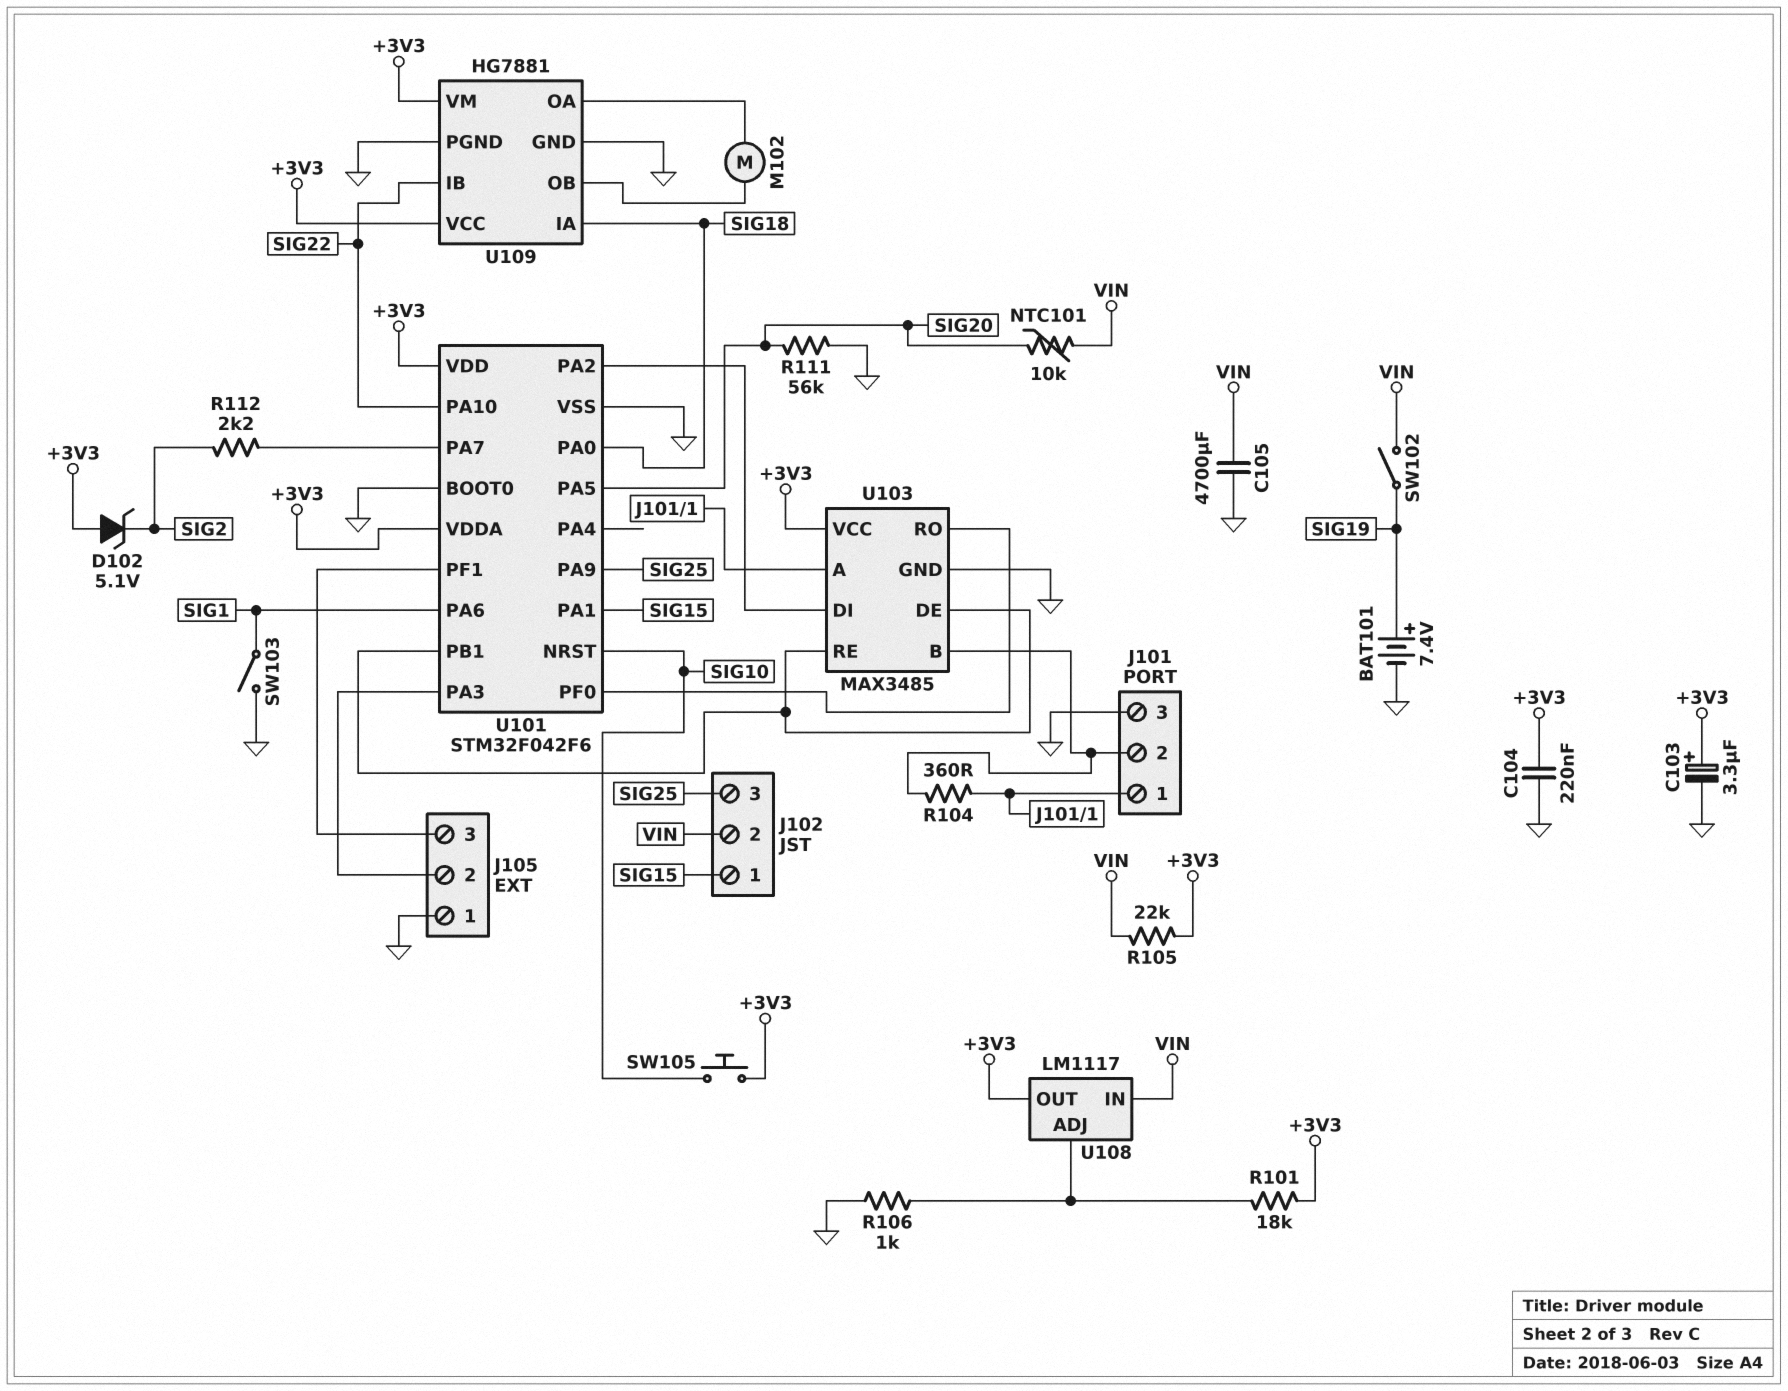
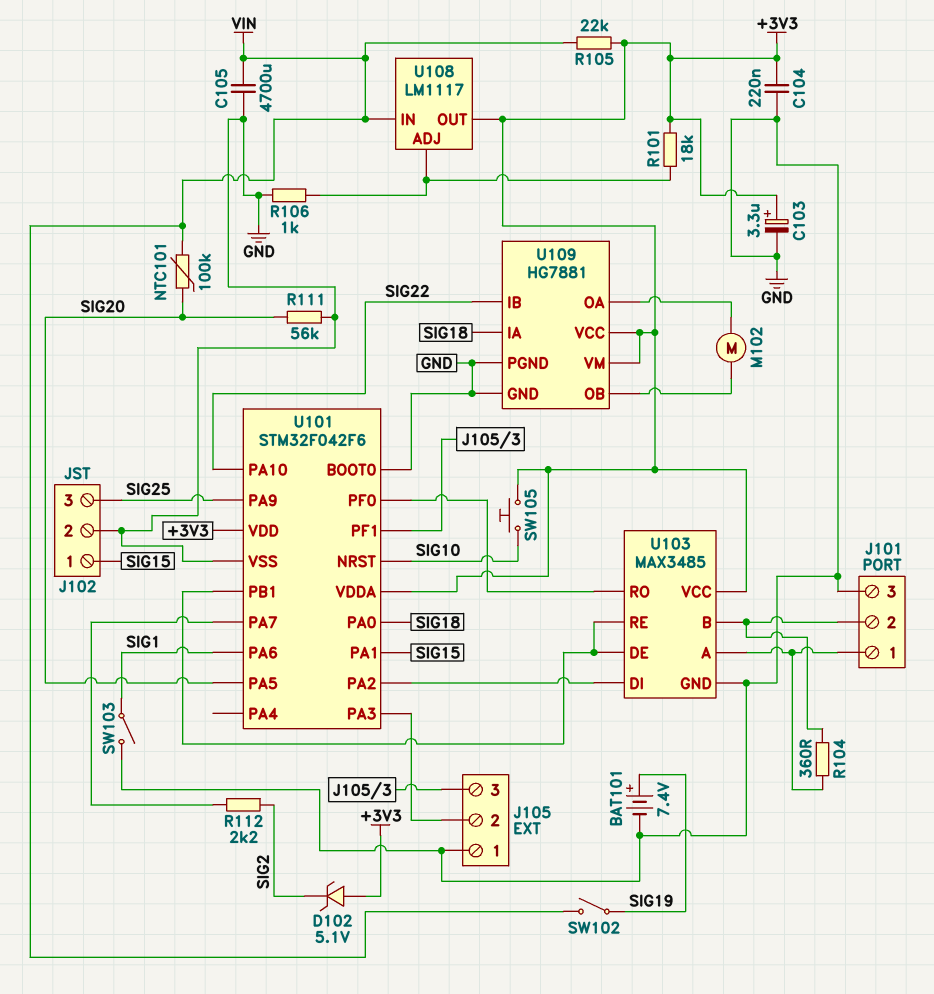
J102 pin 2: VIN -> GND
NTC101: 10k (SIG20, VIN) -> 100k (SIG20, VIN)

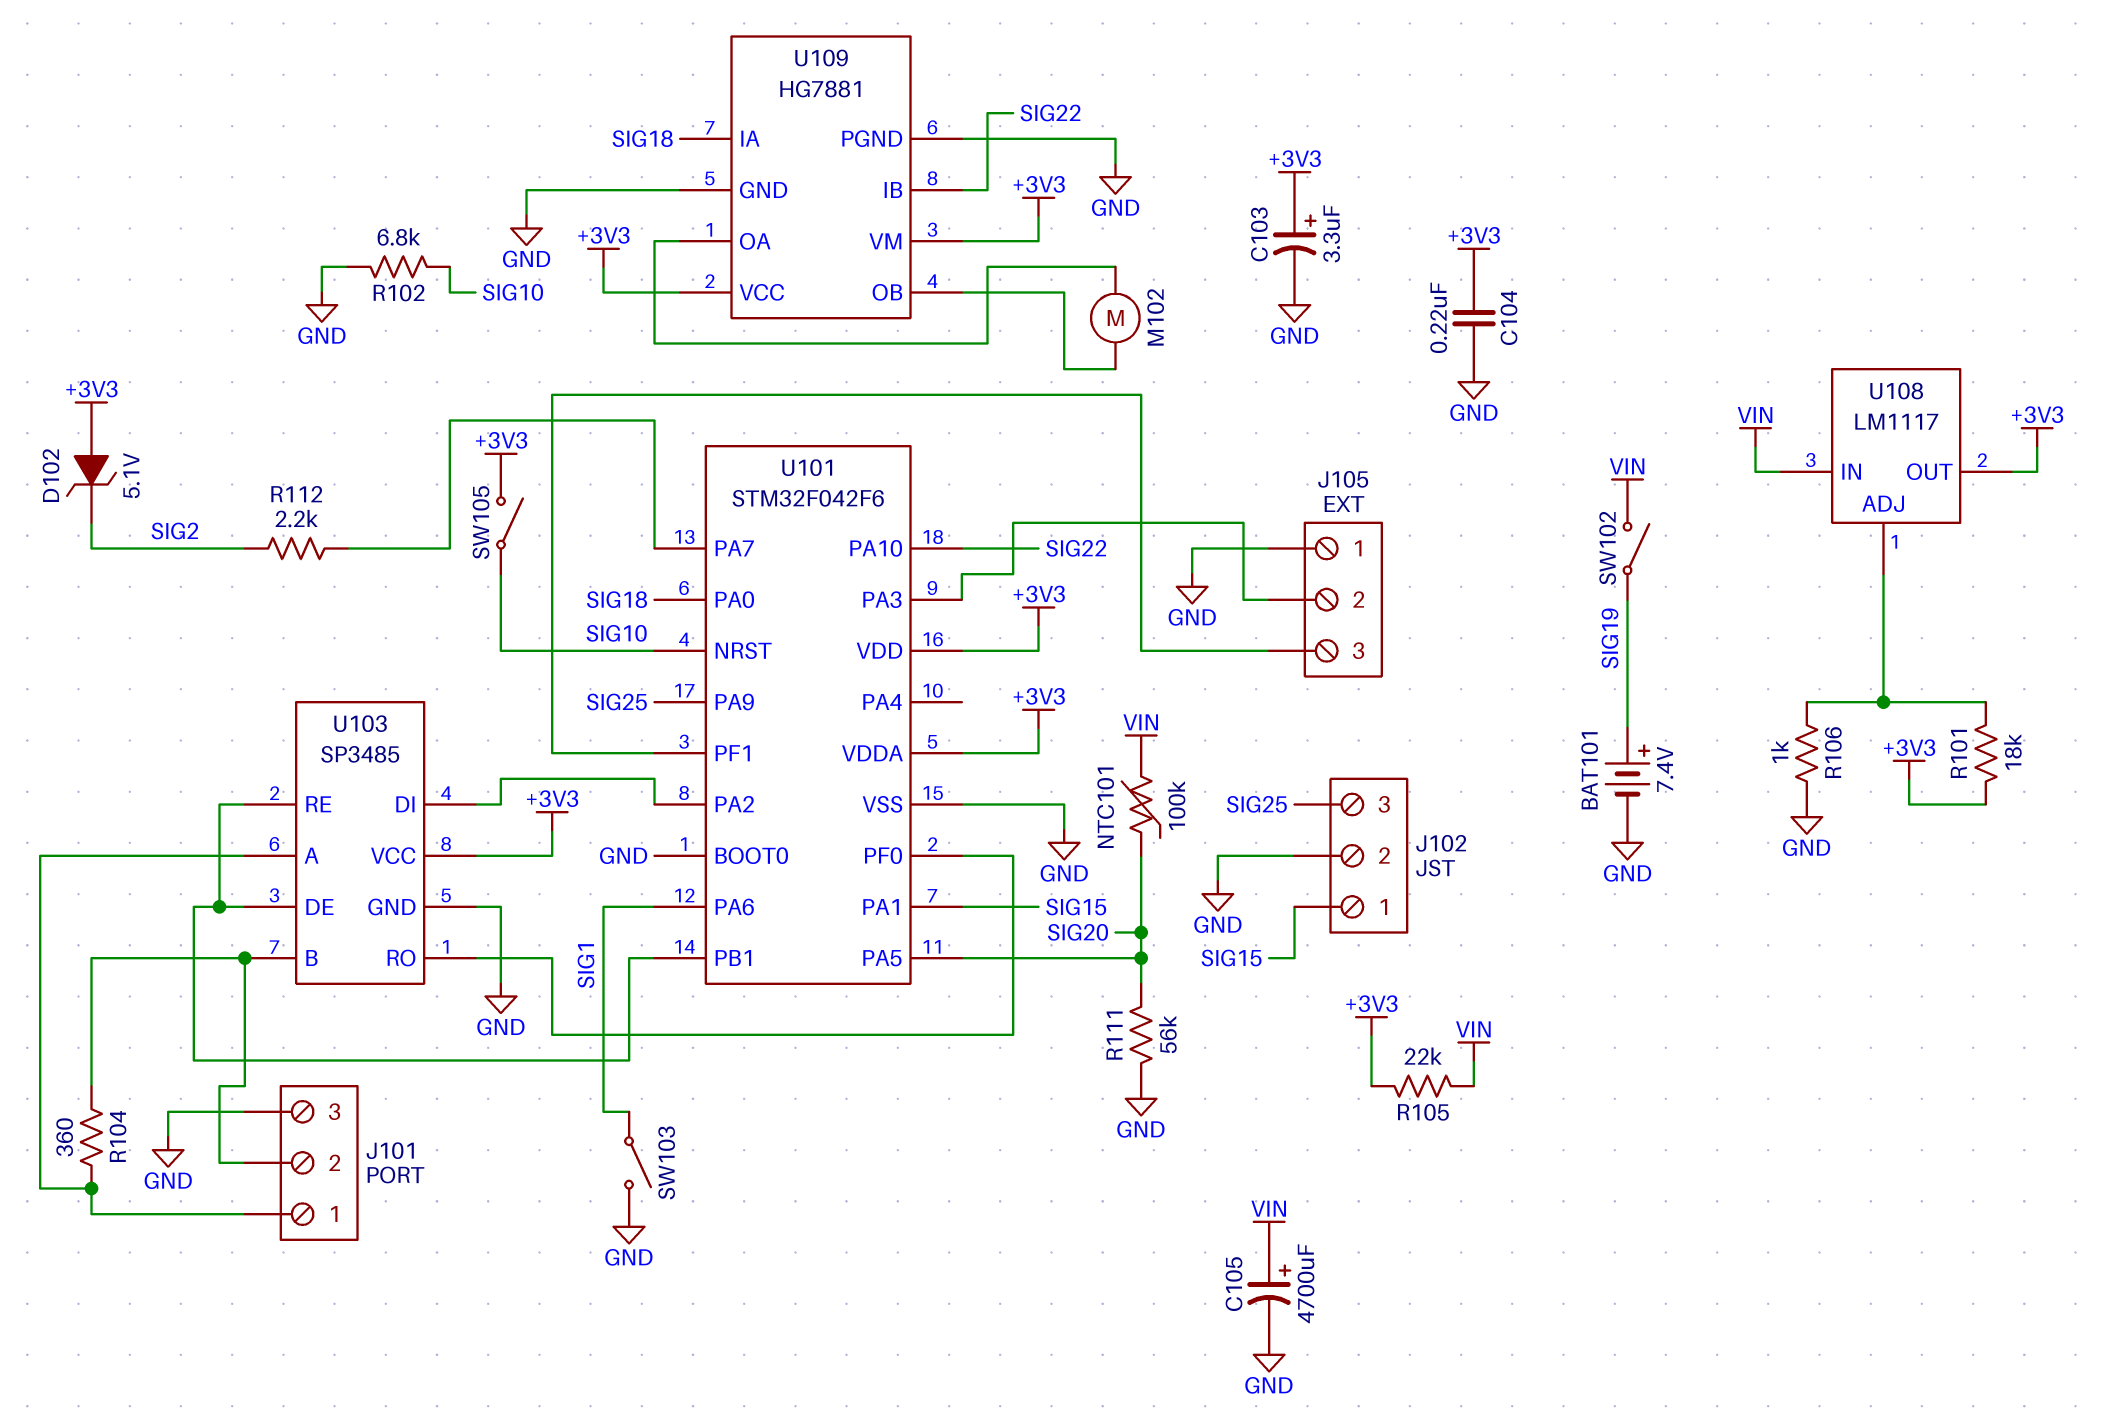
C105: 4700uF (GND, VIN) -> 4700uF (plus VIN, minus GND)
R102: none -> 6.8k (GND, SIG10)
SW105: button (+3V3, SIG10) -> switch (+3V3, SIG10)
U103: MAX3485 -> SP3485

